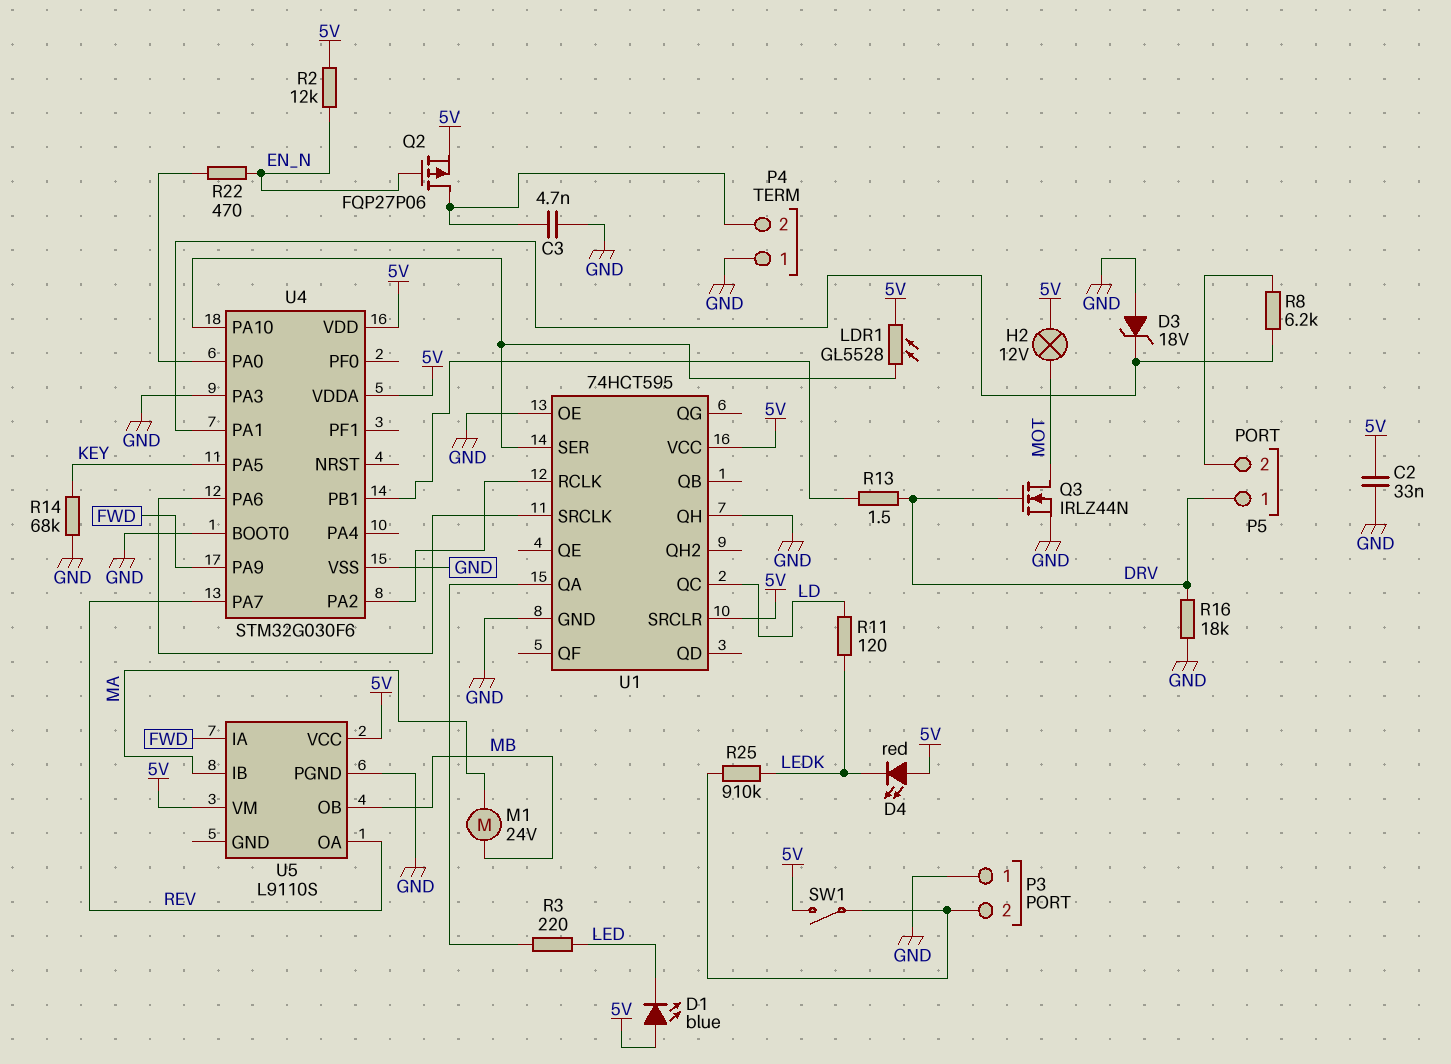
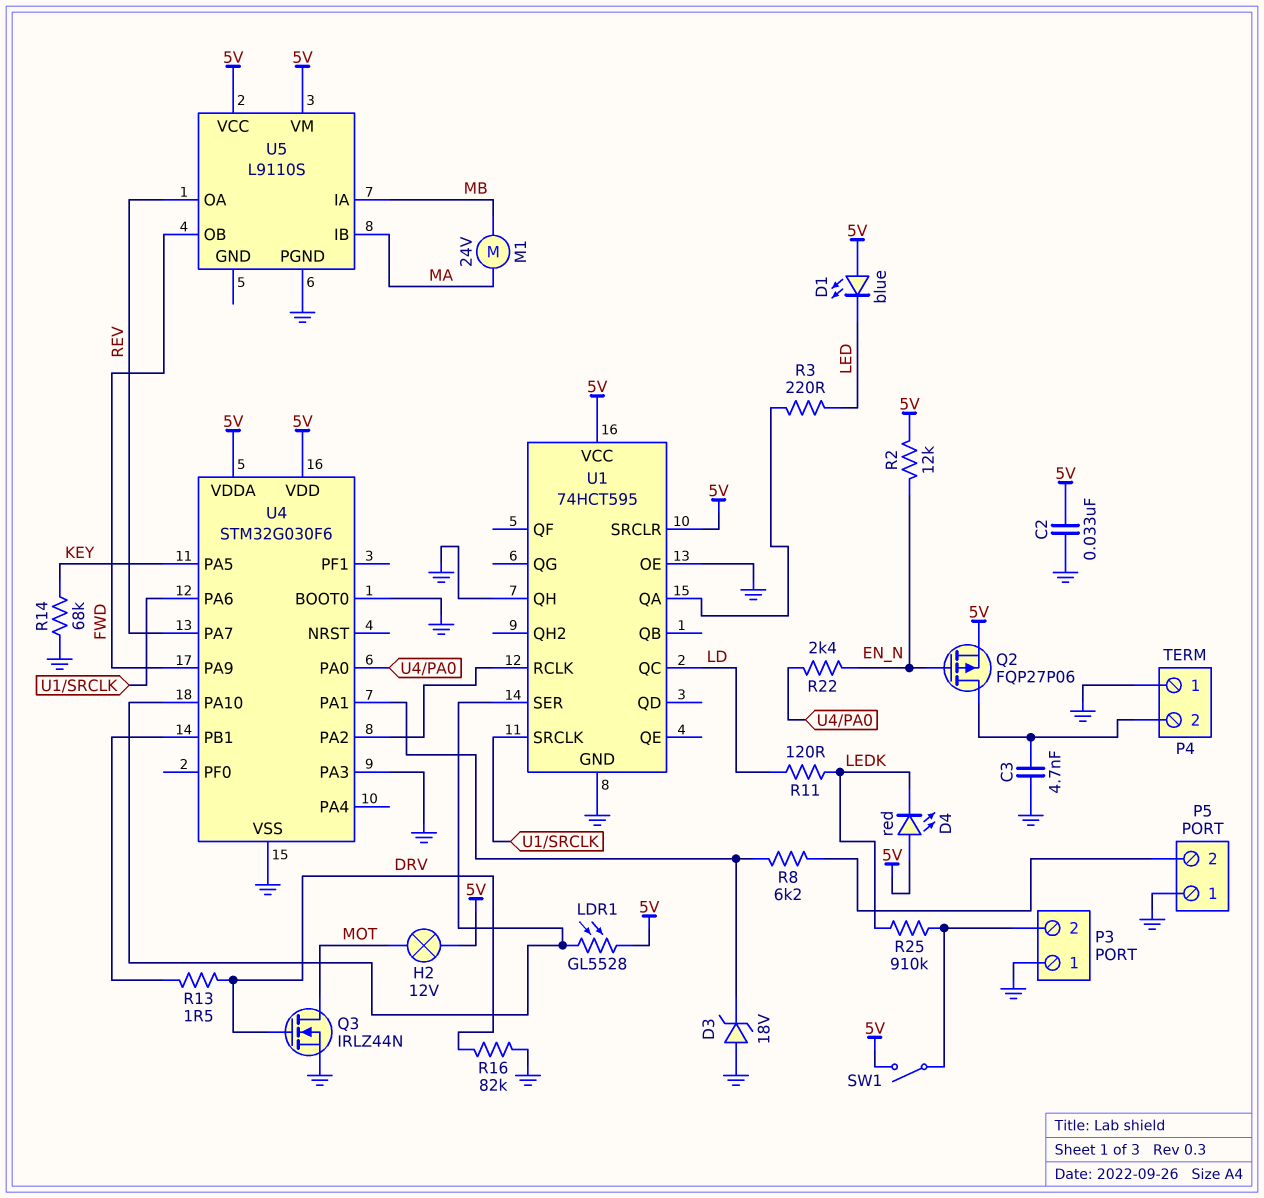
P5 pin 1: DRV -> GND
R16: 18k (DRV, GND) -> 82k (DRV, GND)
R22: 470 (EN_N, U4/PA0) -> 2.4k (EN_N, U4/PA0)
U5 pin IA: FWD -> MB
U5 pin OB: MB -> FWD

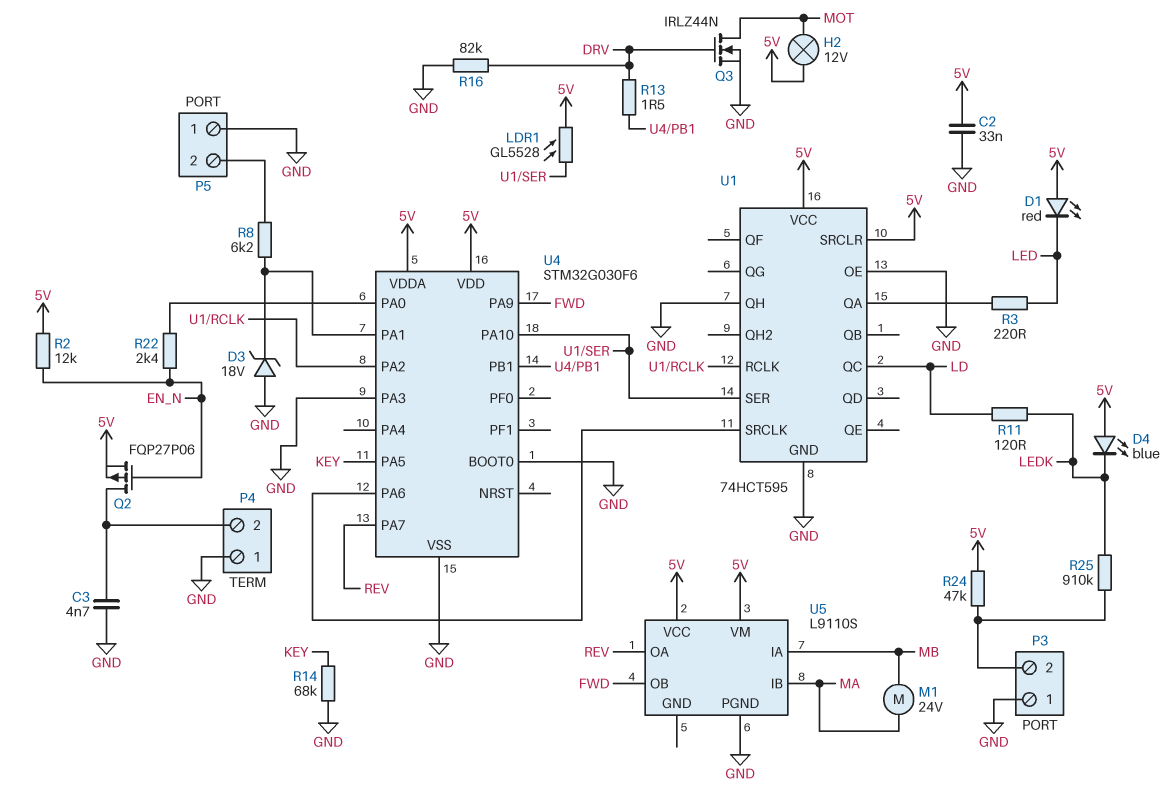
D1: LED blue (A 5V, K LED) -> LED red (A 5V, K LED)
D4: LED red (A 5V, K LEDK) -> LED blue (A 5V, K LEDK)
R24: none -> 47k (5V, P3/2)
SW1: switch (5V, P3/2) -> none

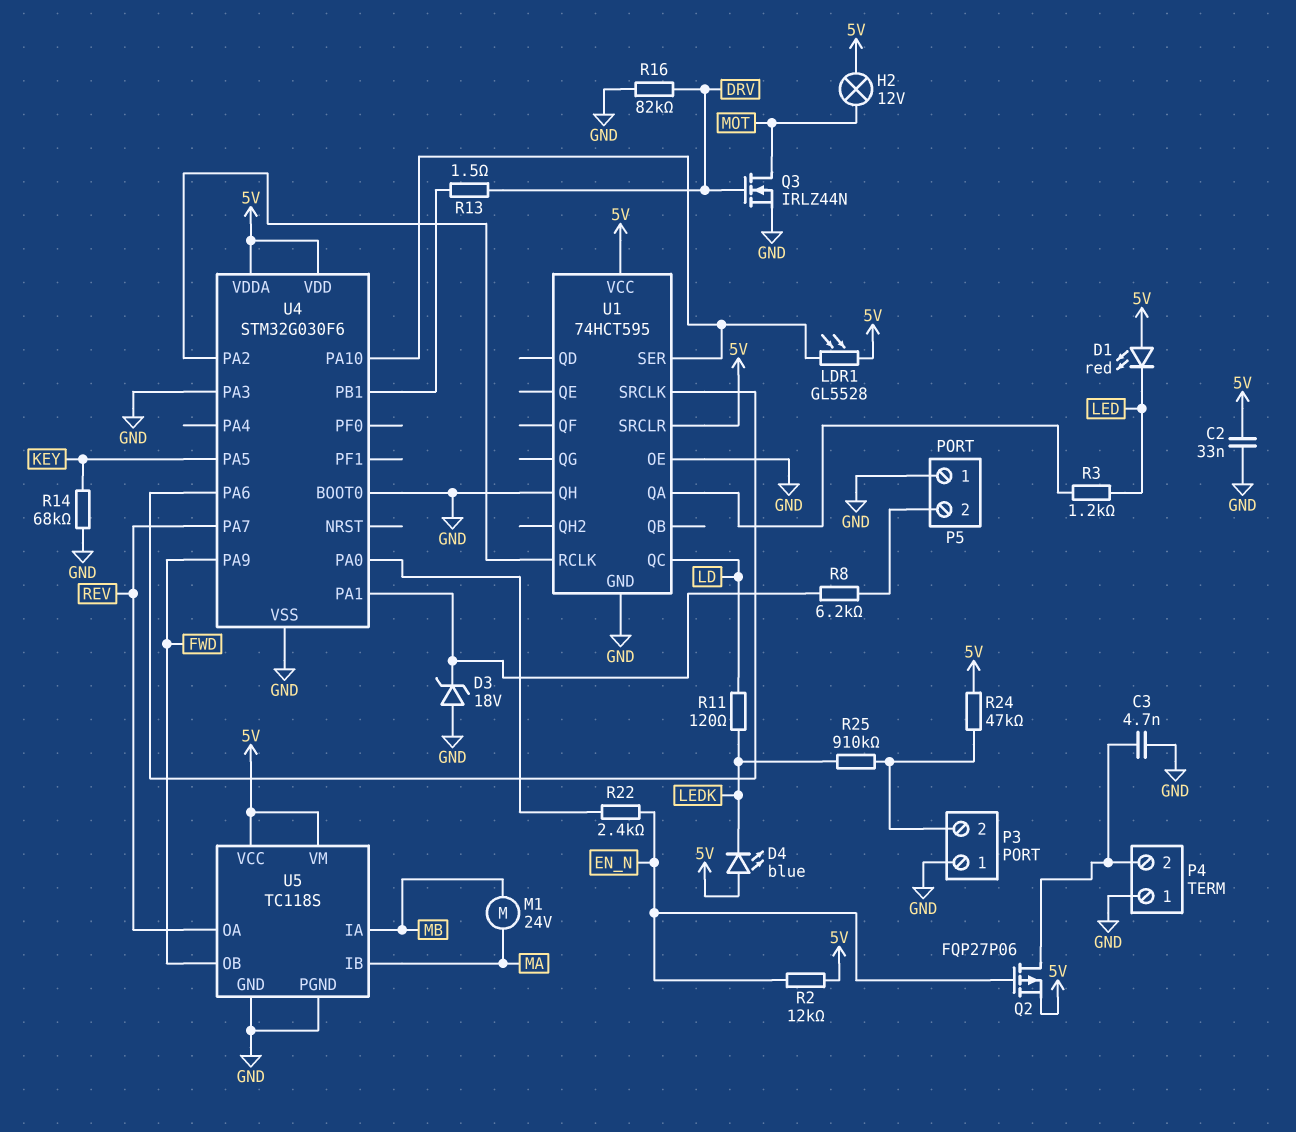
R3: 220 (LED, U1/QA) -> 1.2k (LED, U1/QA)
U5: L9110S -> TC118S
U5 pin GND: none -> GND

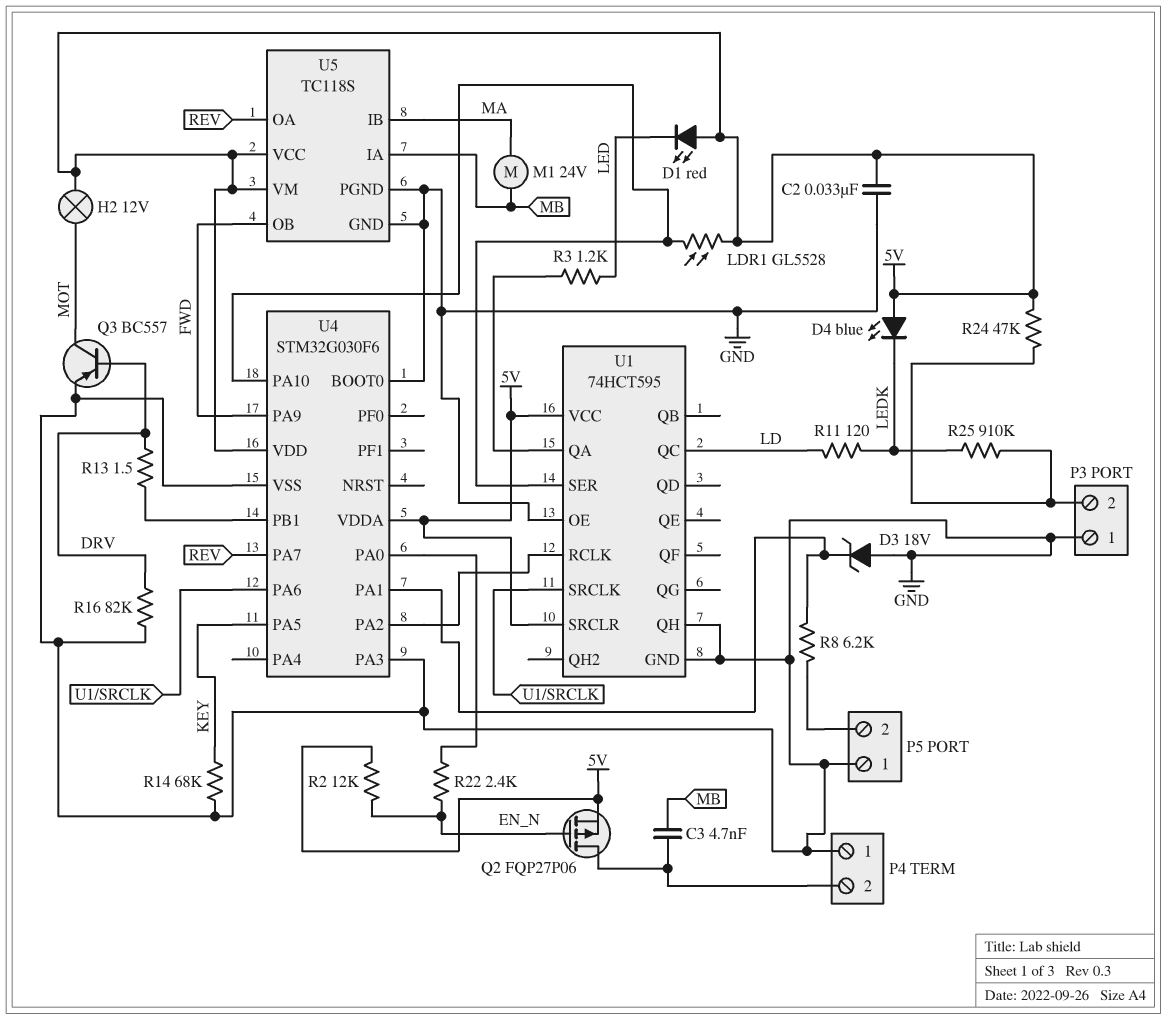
C3: 4.7nF (GND, P4/2) -> 4.7nF (MB, P4/2)
Q3: NMOS IRLZ44N (G DRV, D MOT, S GND) -> PNP BC557 (B DRV, C MOT, E GND)

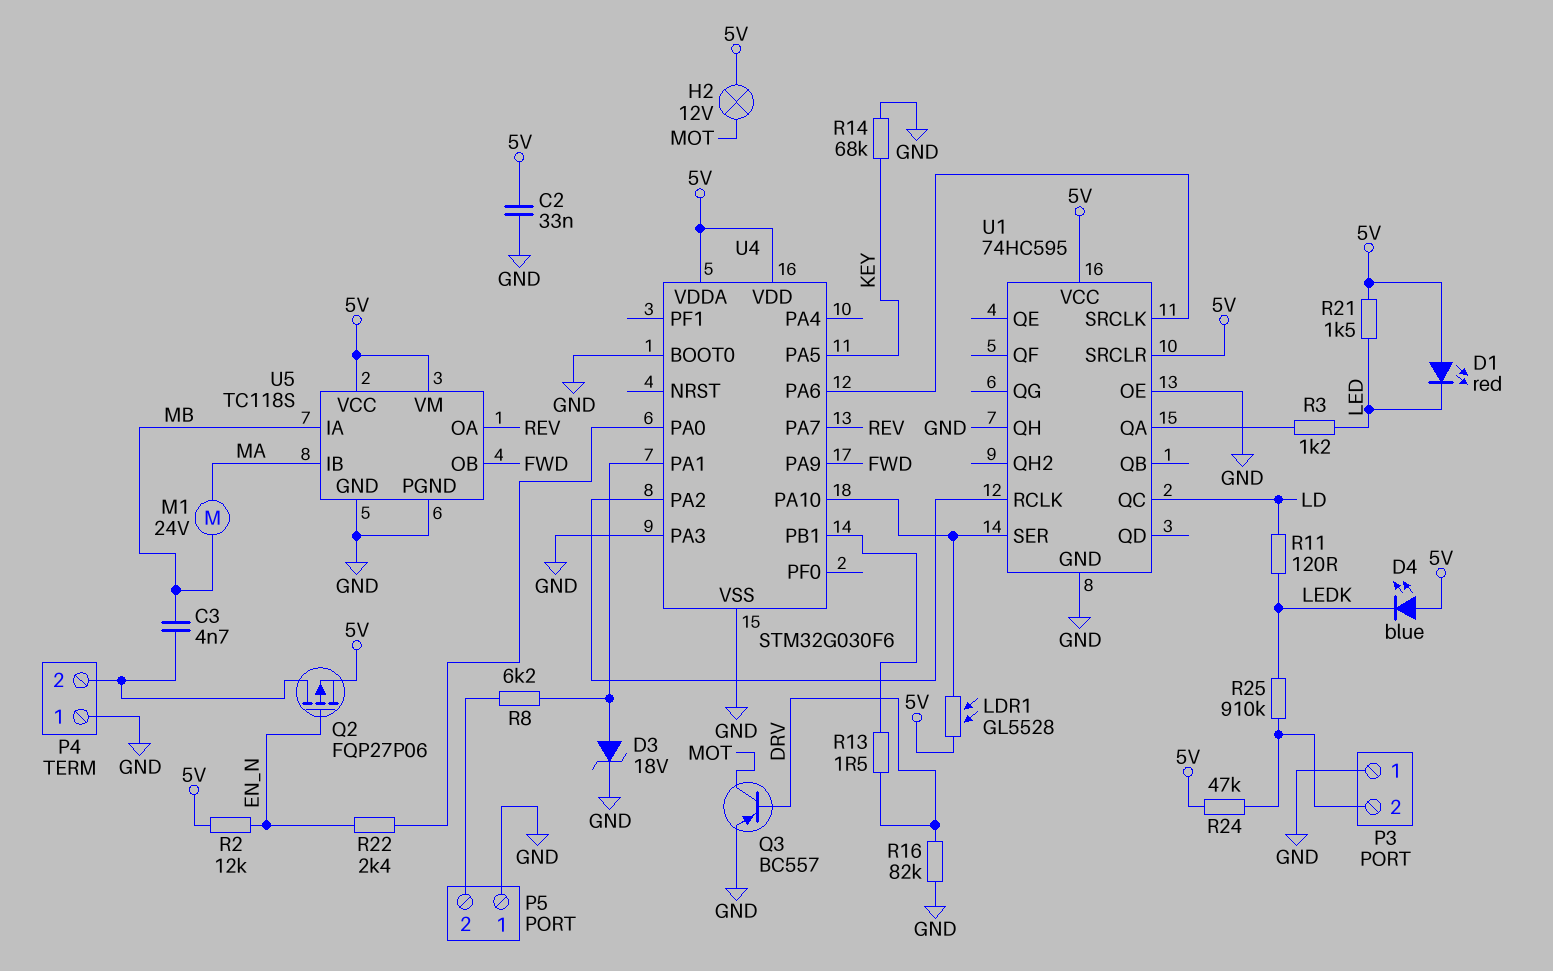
D3: zener 18V (A GND, K U4/PA1) -> zener 18V (A U4/PA1, K GND)
R21: none -> 1.5k (5V, LED)
U1: 74HCT595 -> 74HC595

